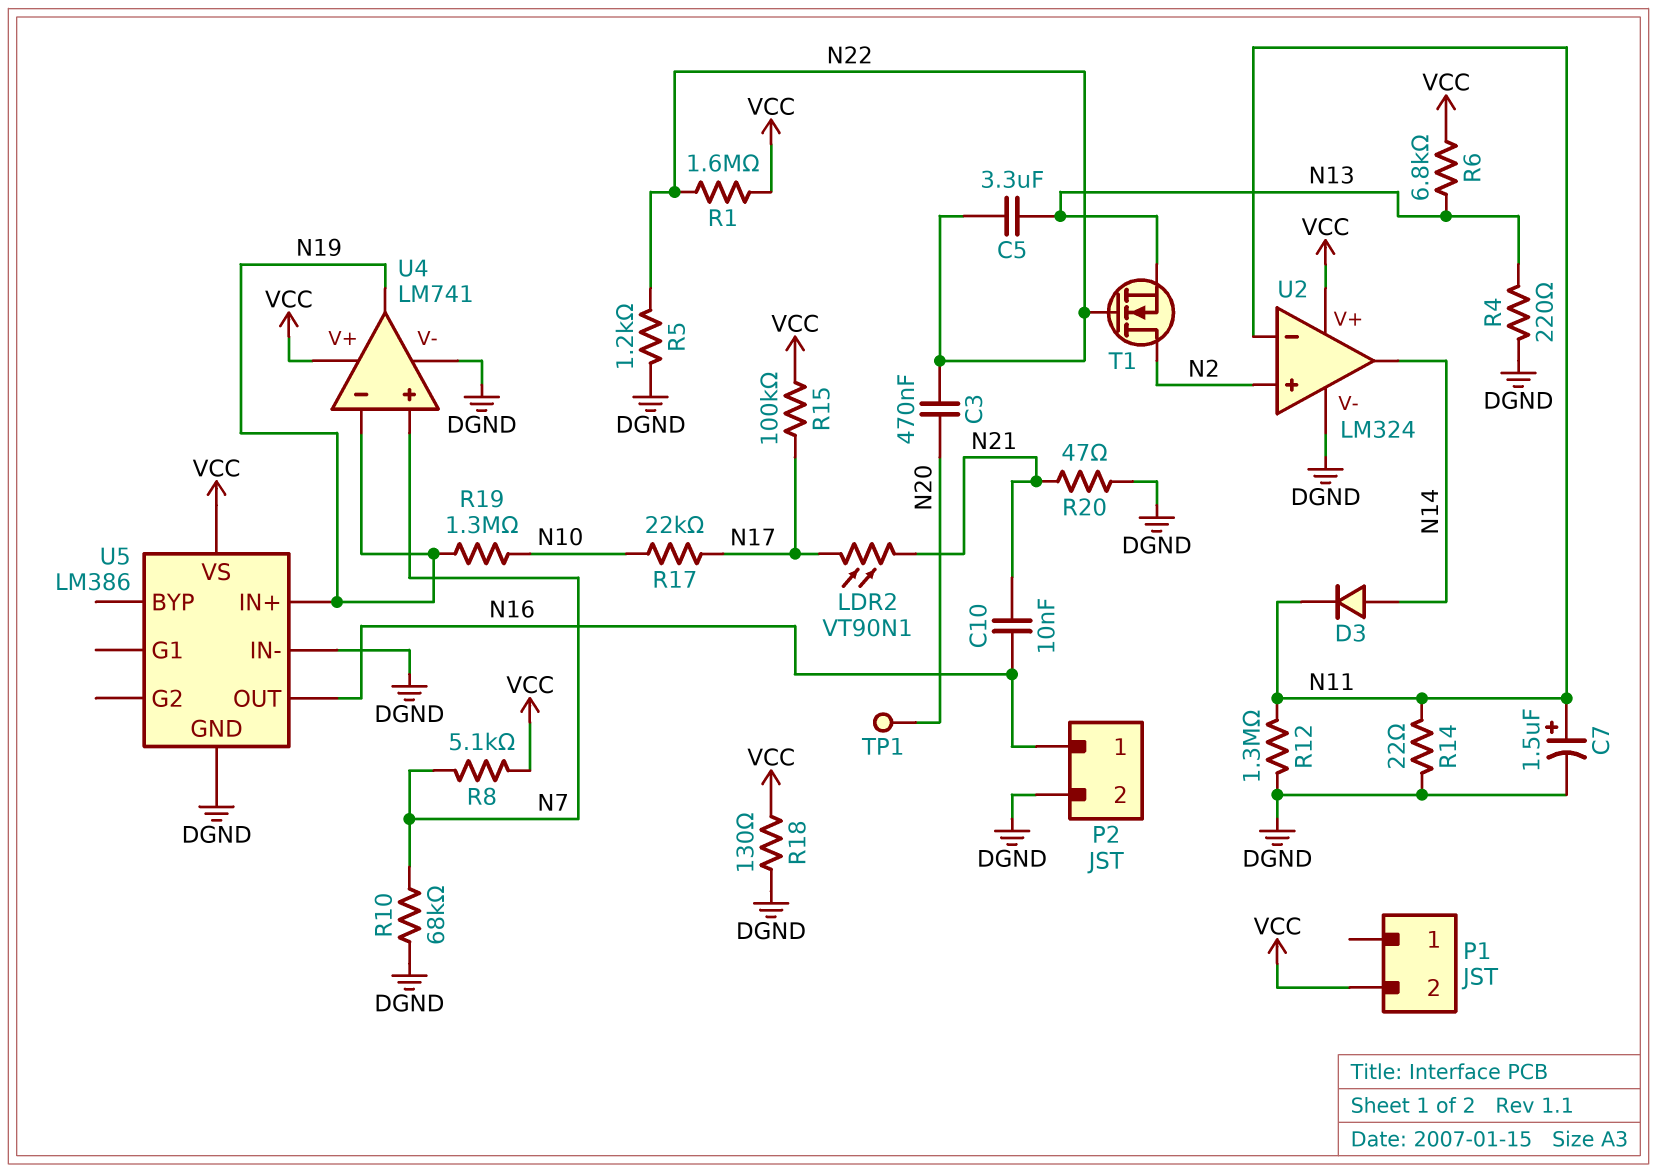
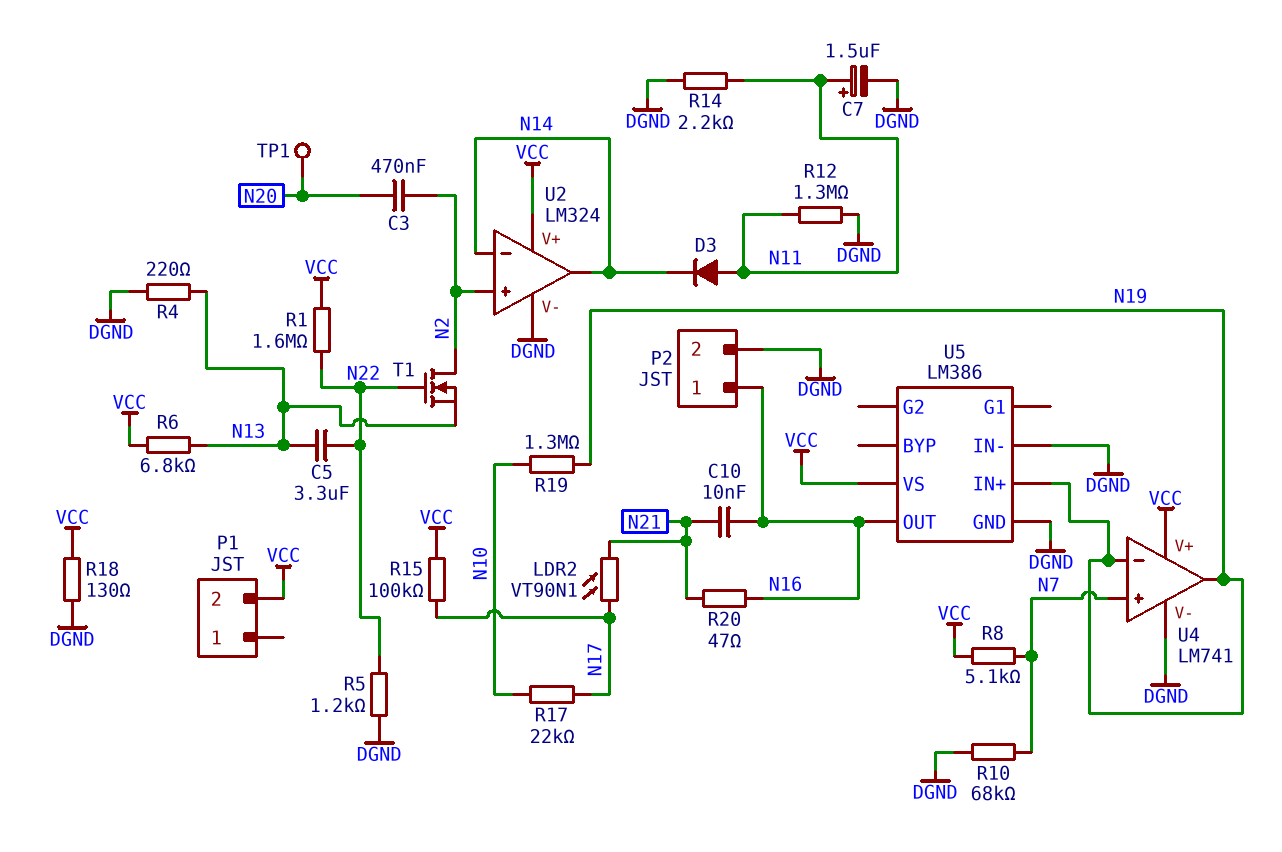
C3: 470nF (N20, N22) -> 470nF (N2, N20)
D3: diode (A N14, K N11) -> diode (A N11, K N14)
R14: 22 (DGND, N11) -> 2.2k (DGND, N11)
R20: 47 (DGND, N21) -> 47 (N16, N21)
U2 pin in-: N11 -> N14

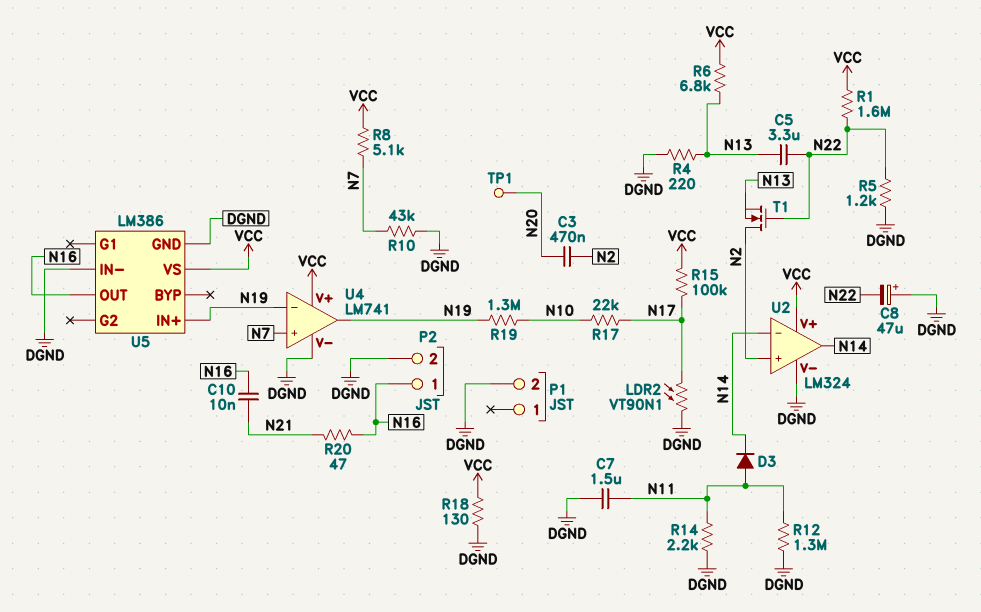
C7: 1.5uF (plus N11, minus DGND) -> 1.5uF (DGND, N11)
C8: none -> 47uF (plus DGND, minus N22)
LDR2: VT90N1 (N17, N21) -> VT90N1 (DGND, N17)
P1 pin 2: VCC -> DGND
R10: 68k (DGND, N7) -> 43k (DGND, N7)

